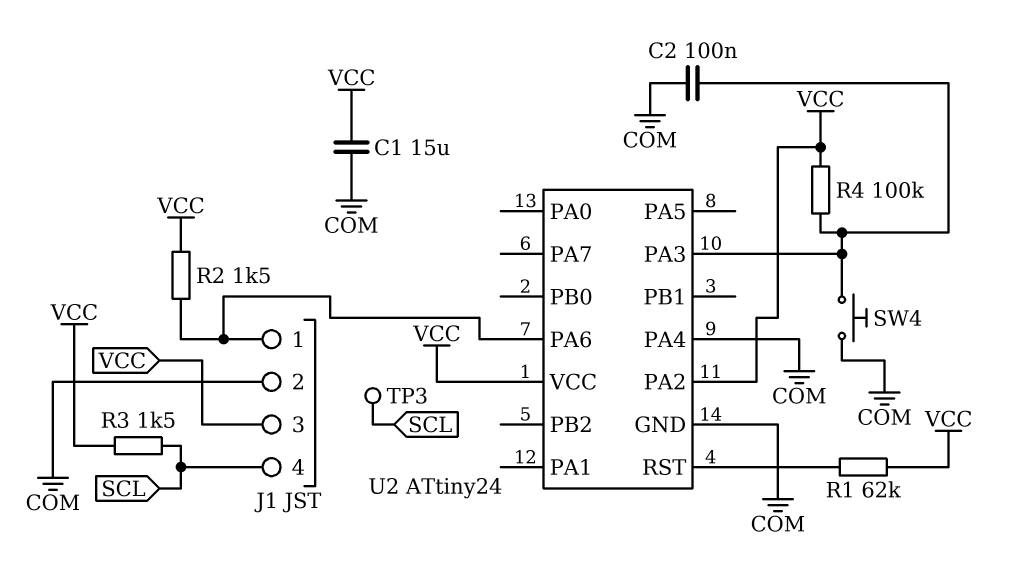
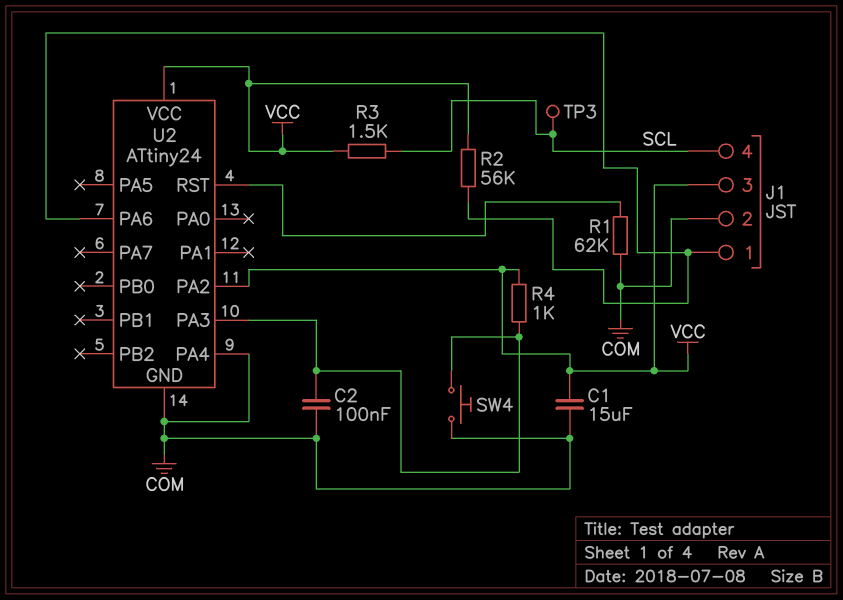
R1: 62k (U2/RST, VCC) -> 62k (COM, U2/RST)
R2: 1.5k (J1/1, VCC) -> 56k (J1/1, VCC)
R4: 100k (U2/PA3, VCC) -> 1k (U2/PA3, VCC)

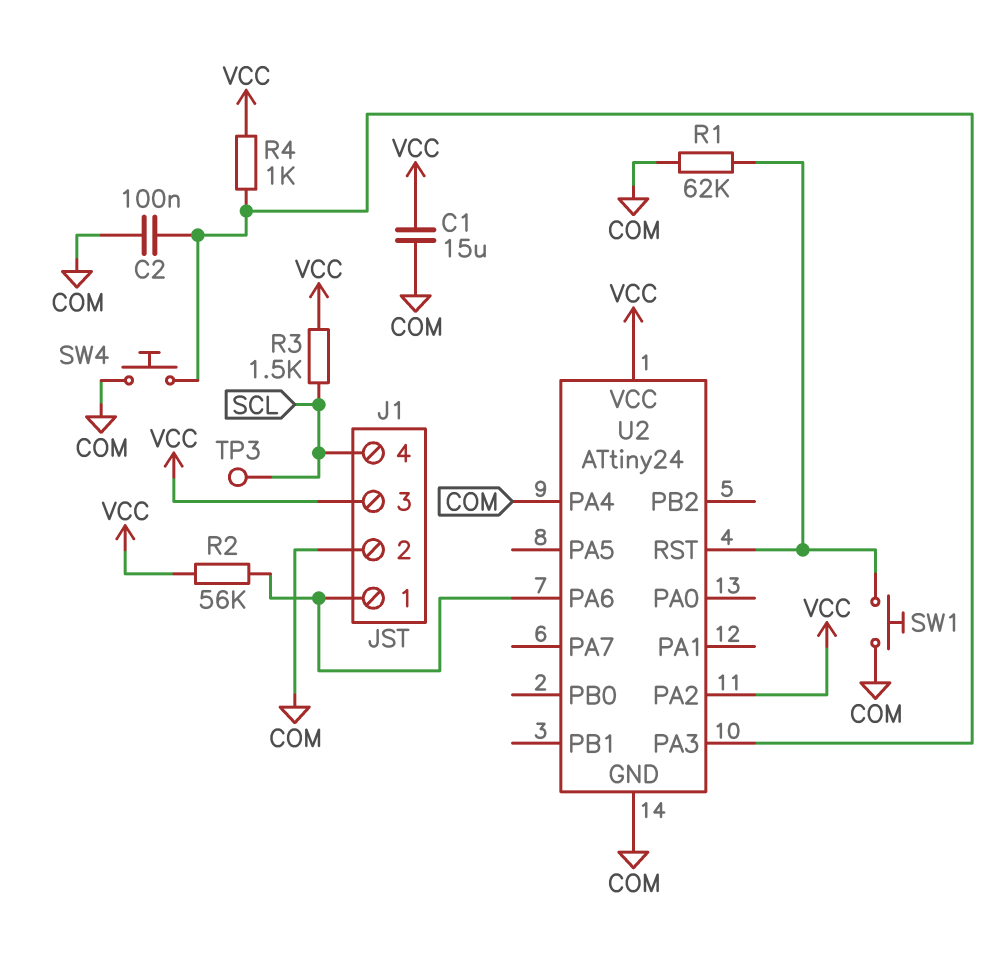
SW1: none -> button (COM, U2/RST)

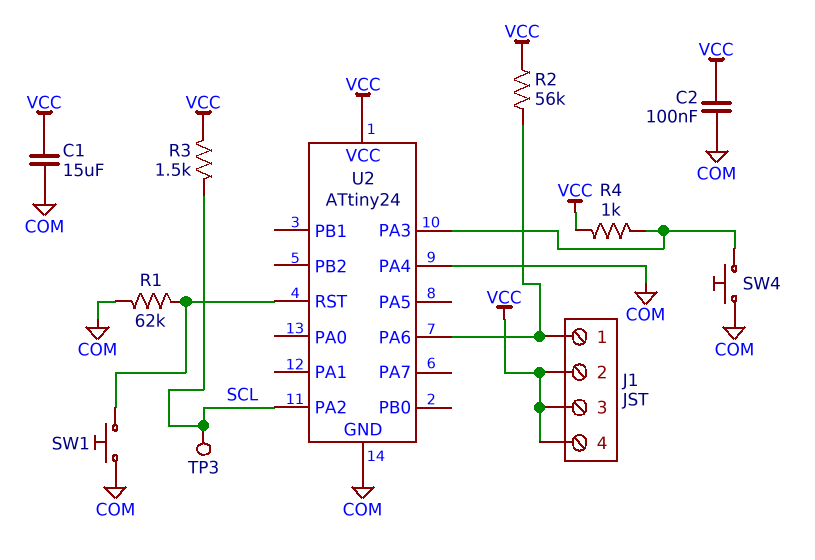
C2: 100nF (COM, U2/PA3) -> 100nF (COM, VCC)
J1 pin 2: COM -> VCC
J1 pin 4: SCL -> VCC
U2 pin PA2: VCC -> SCL

